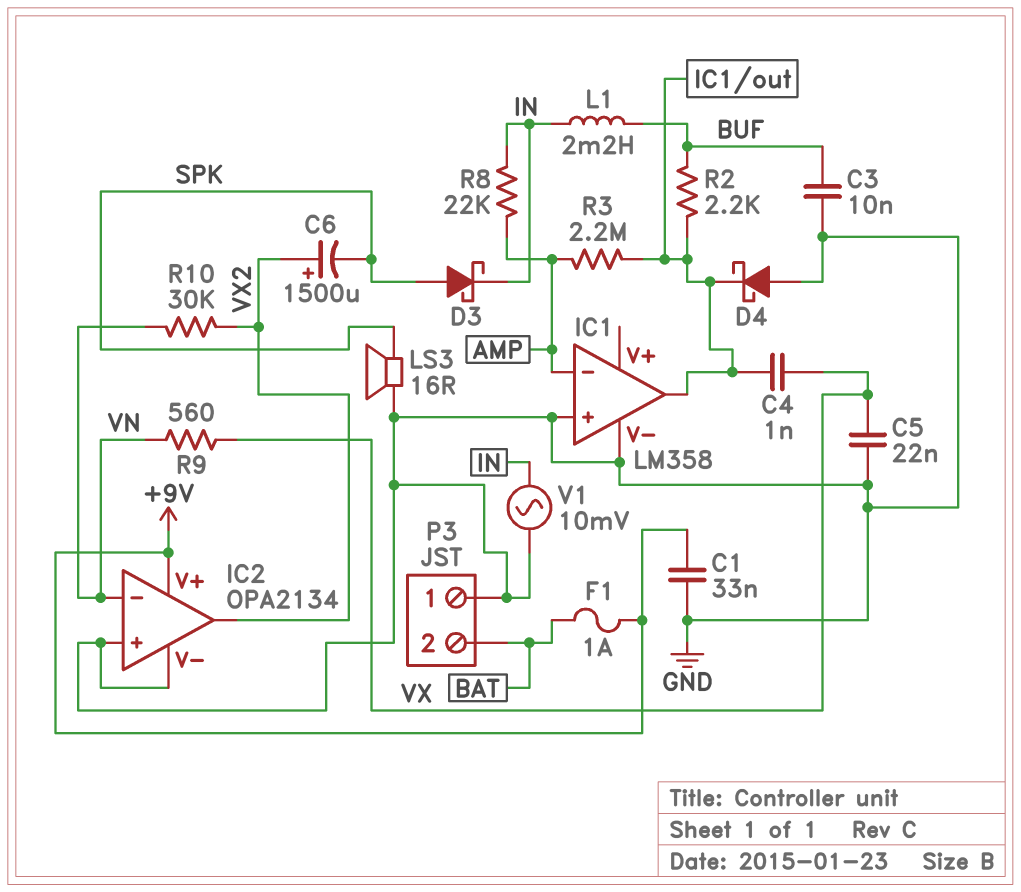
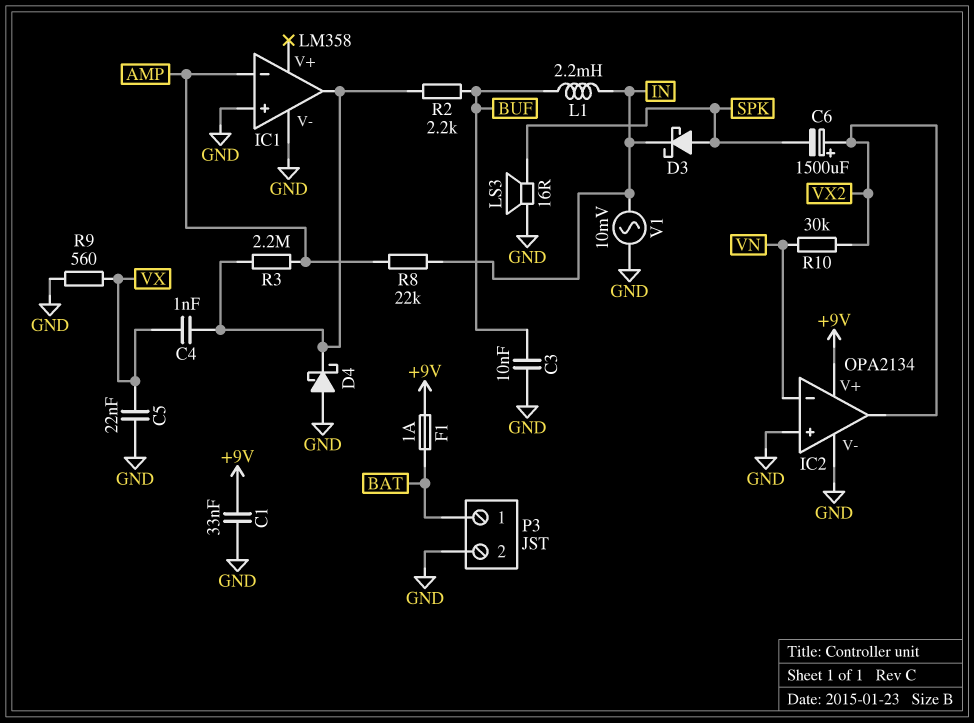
P3 pin 1: GND -> BAT
P3 pin 2: BAT -> GND
R9: 560 (VN, VX) -> 560 (GND, VX)

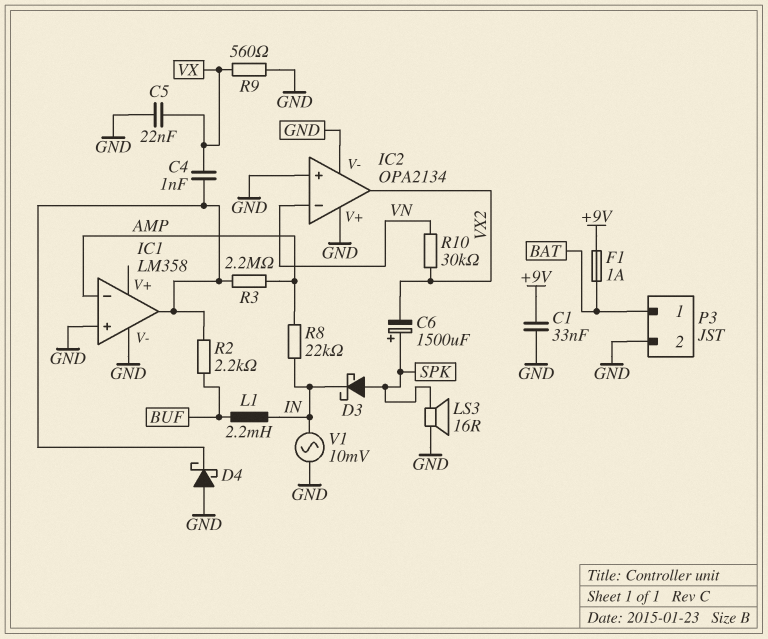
C3: 10nF (BUF, GND) -> none
C6: 1500uF (plus VX2, minus SPK) -> 1500uF (plus SPK, minus VX2)
IC2 pin V+: +9V -> GND

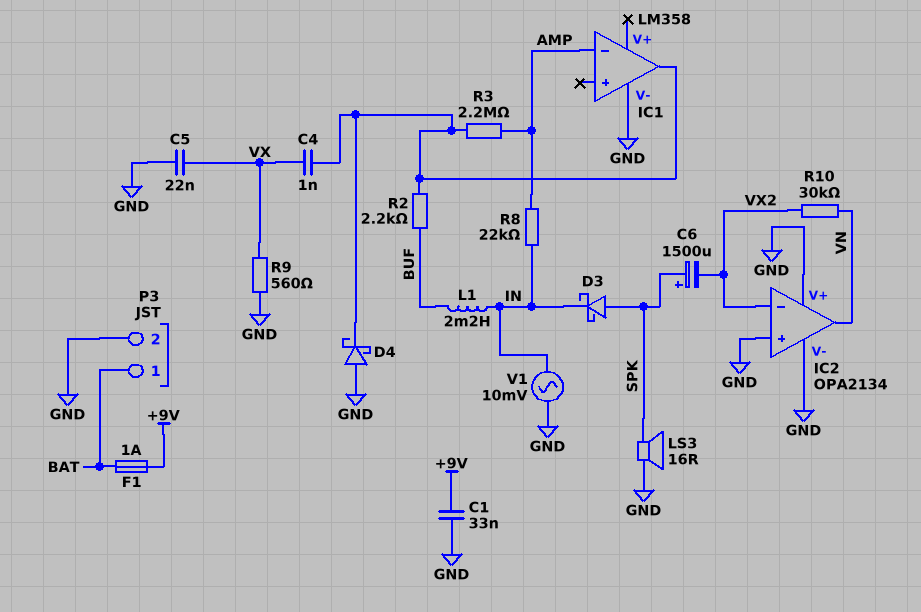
IC1 pin in+: GND -> none
IC2 pin in-: VN -> VX2
IC2 pin out: VX2 -> VN

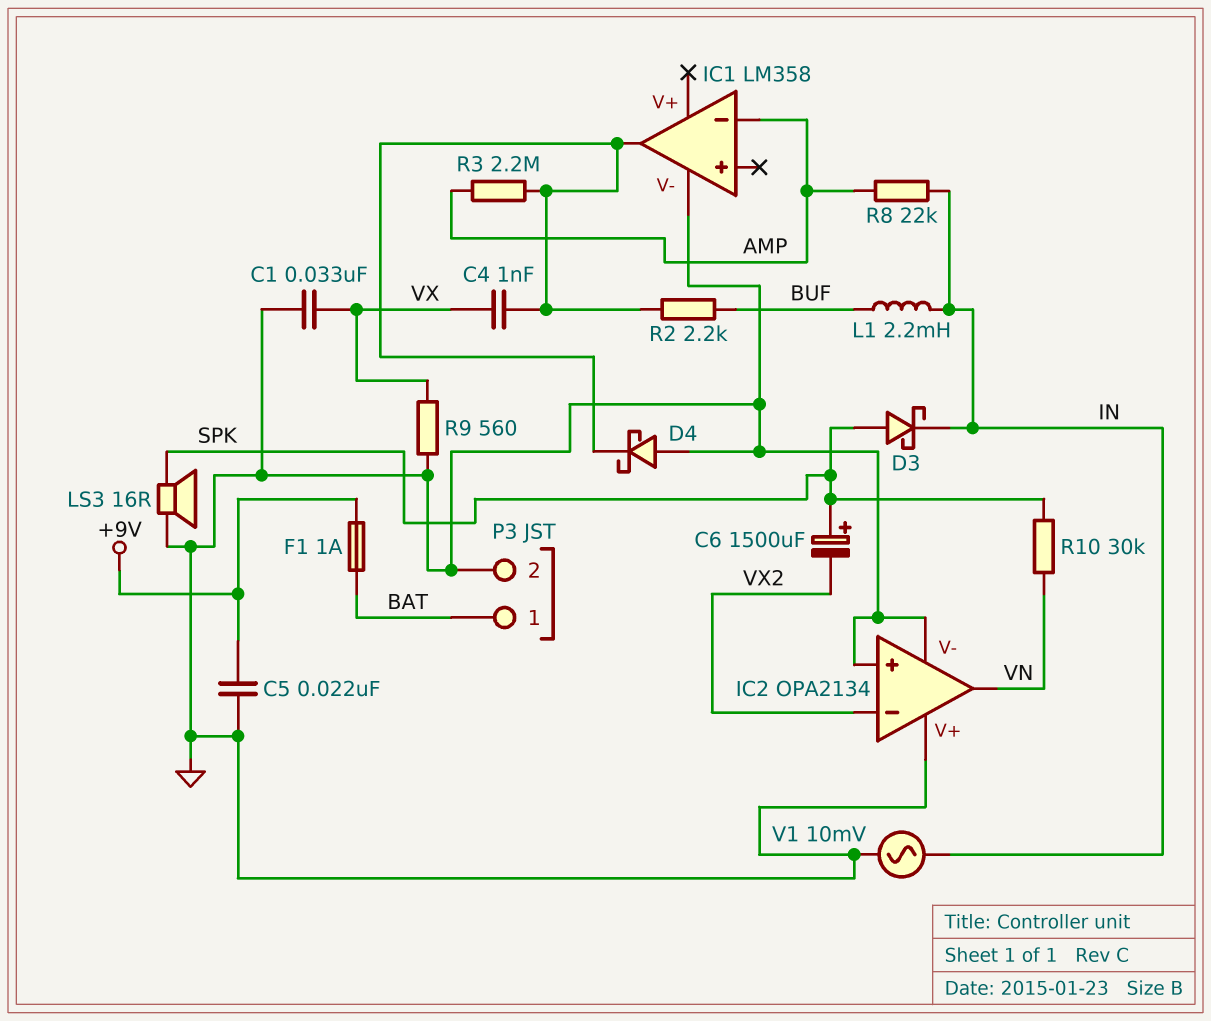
C1: 33nF (+9V, GND) -> 33nF (GND, VX)
C5: 22nF (GND, VX) -> 22nF (+9V, GND)
R10: 30k (VN, VX2) -> 30k (SPK, VN)

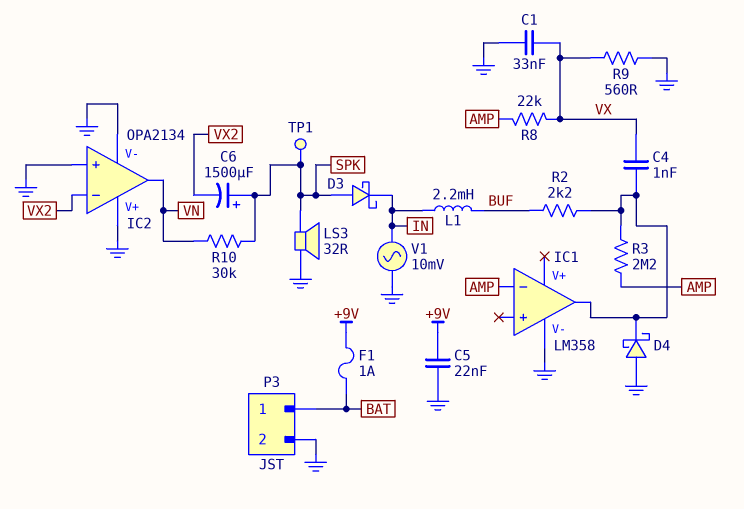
LS3: speaker 16R (GND, SPK) -> speaker 32R (GND, SPK)
R8: 22k (AMP, IN) -> 22k (AMP, VX)
TP1: none -> test point (SPK)

